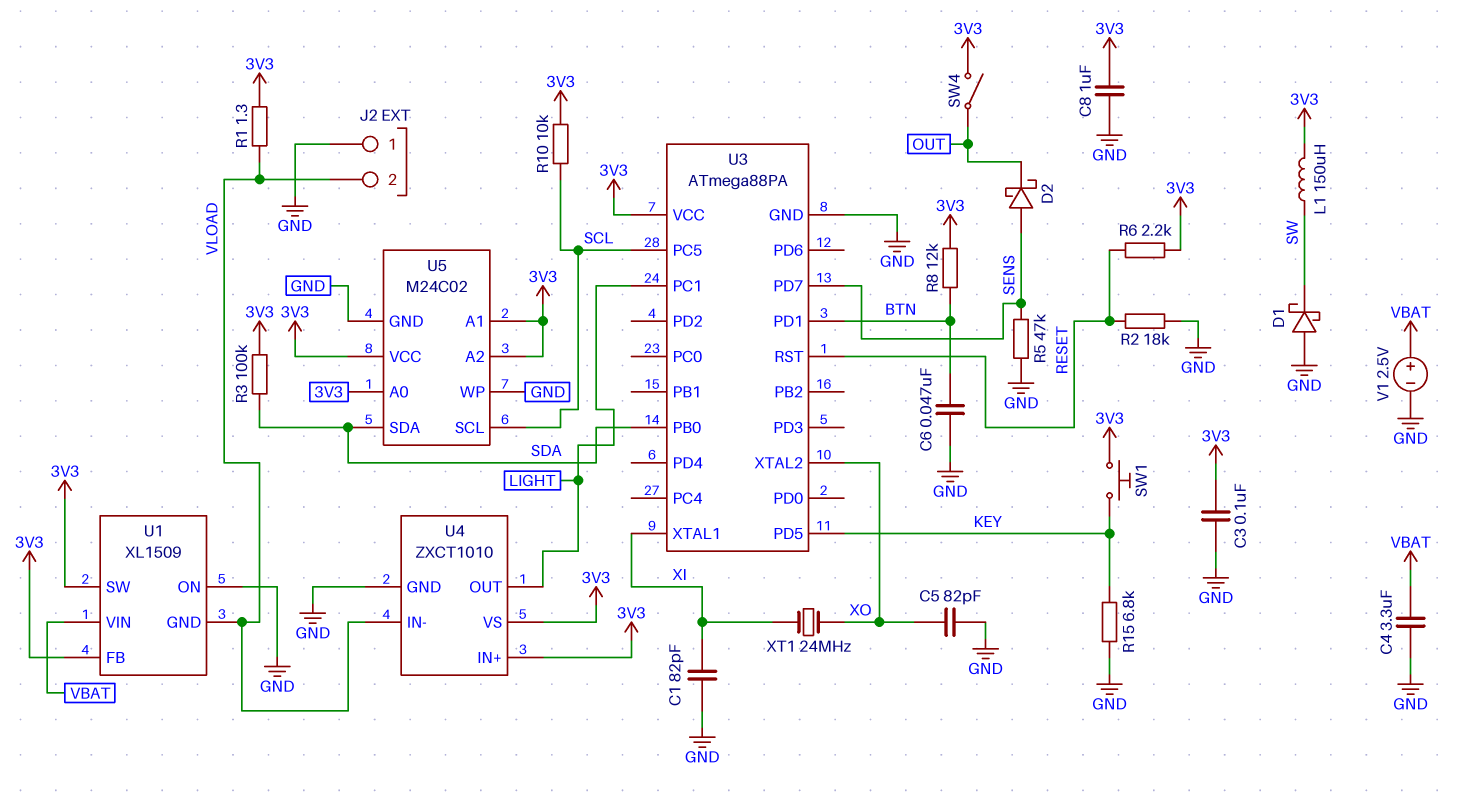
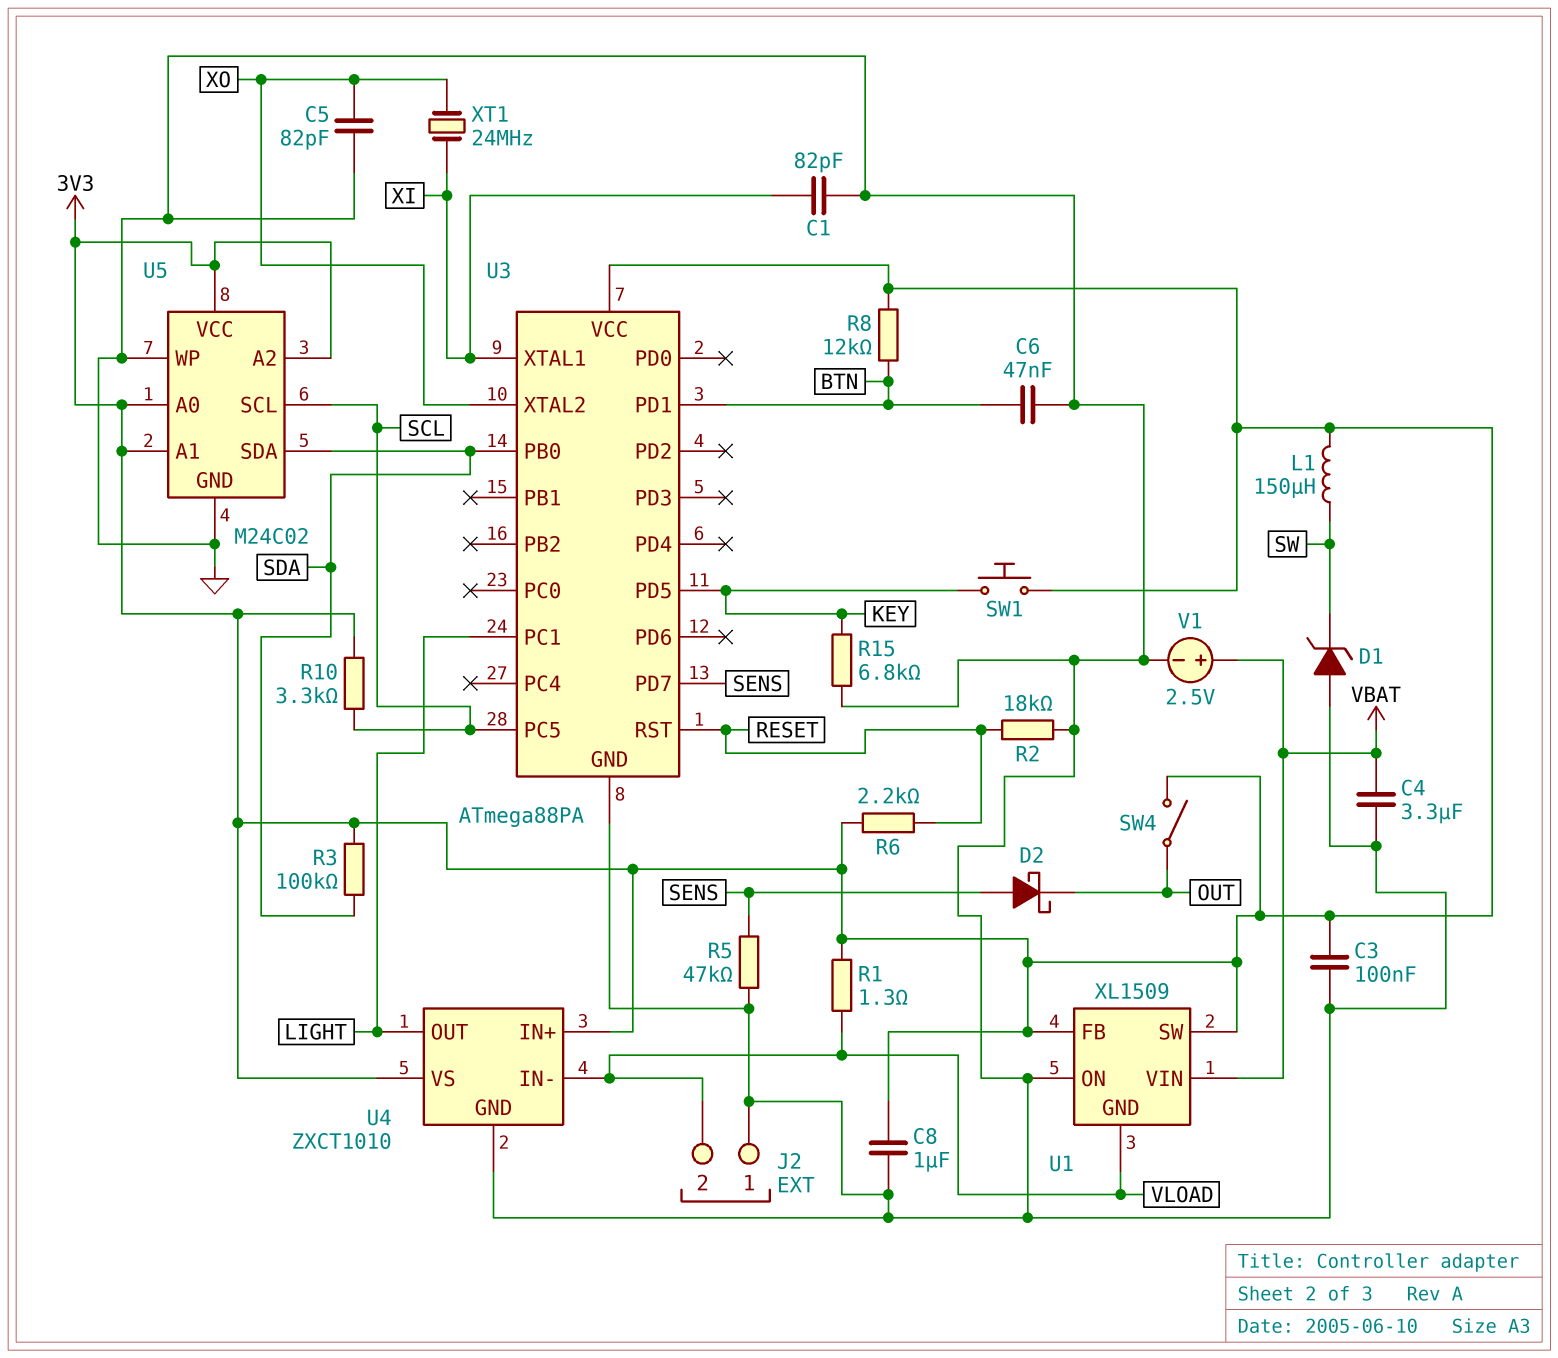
D1: schottky (A GND, K SW) -> zener (A GND, K SW)
R10: 10k (3V3, SCL) -> 3.3k (3V3, SCL)

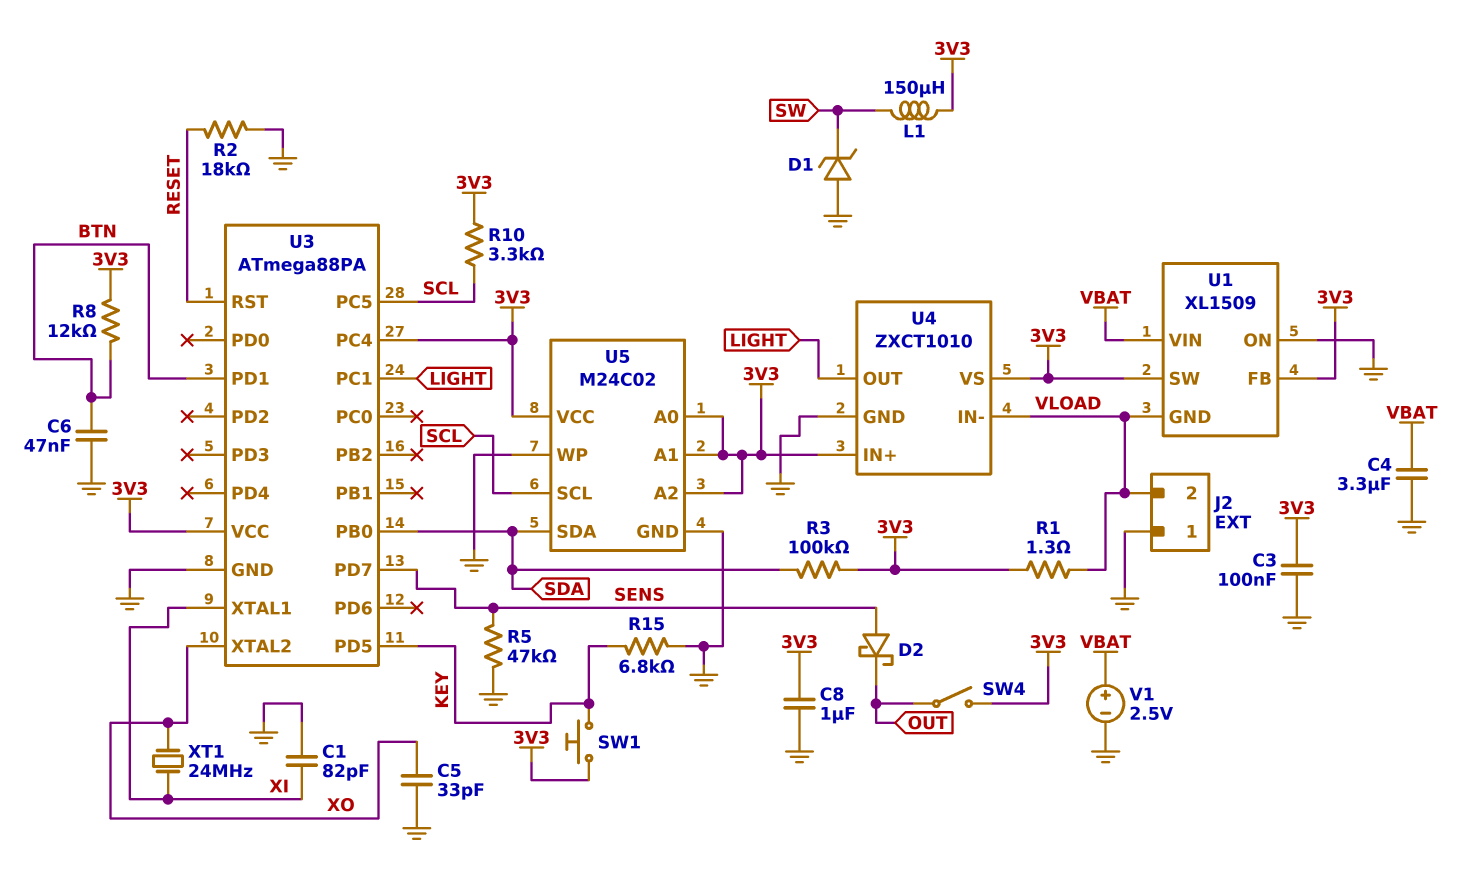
C5: 82pF (GND, XO) -> 33pF (GND, XO)
R6: 2.2k (3V3, RESET) -> none
U3 pin PC4: none -> 3V3

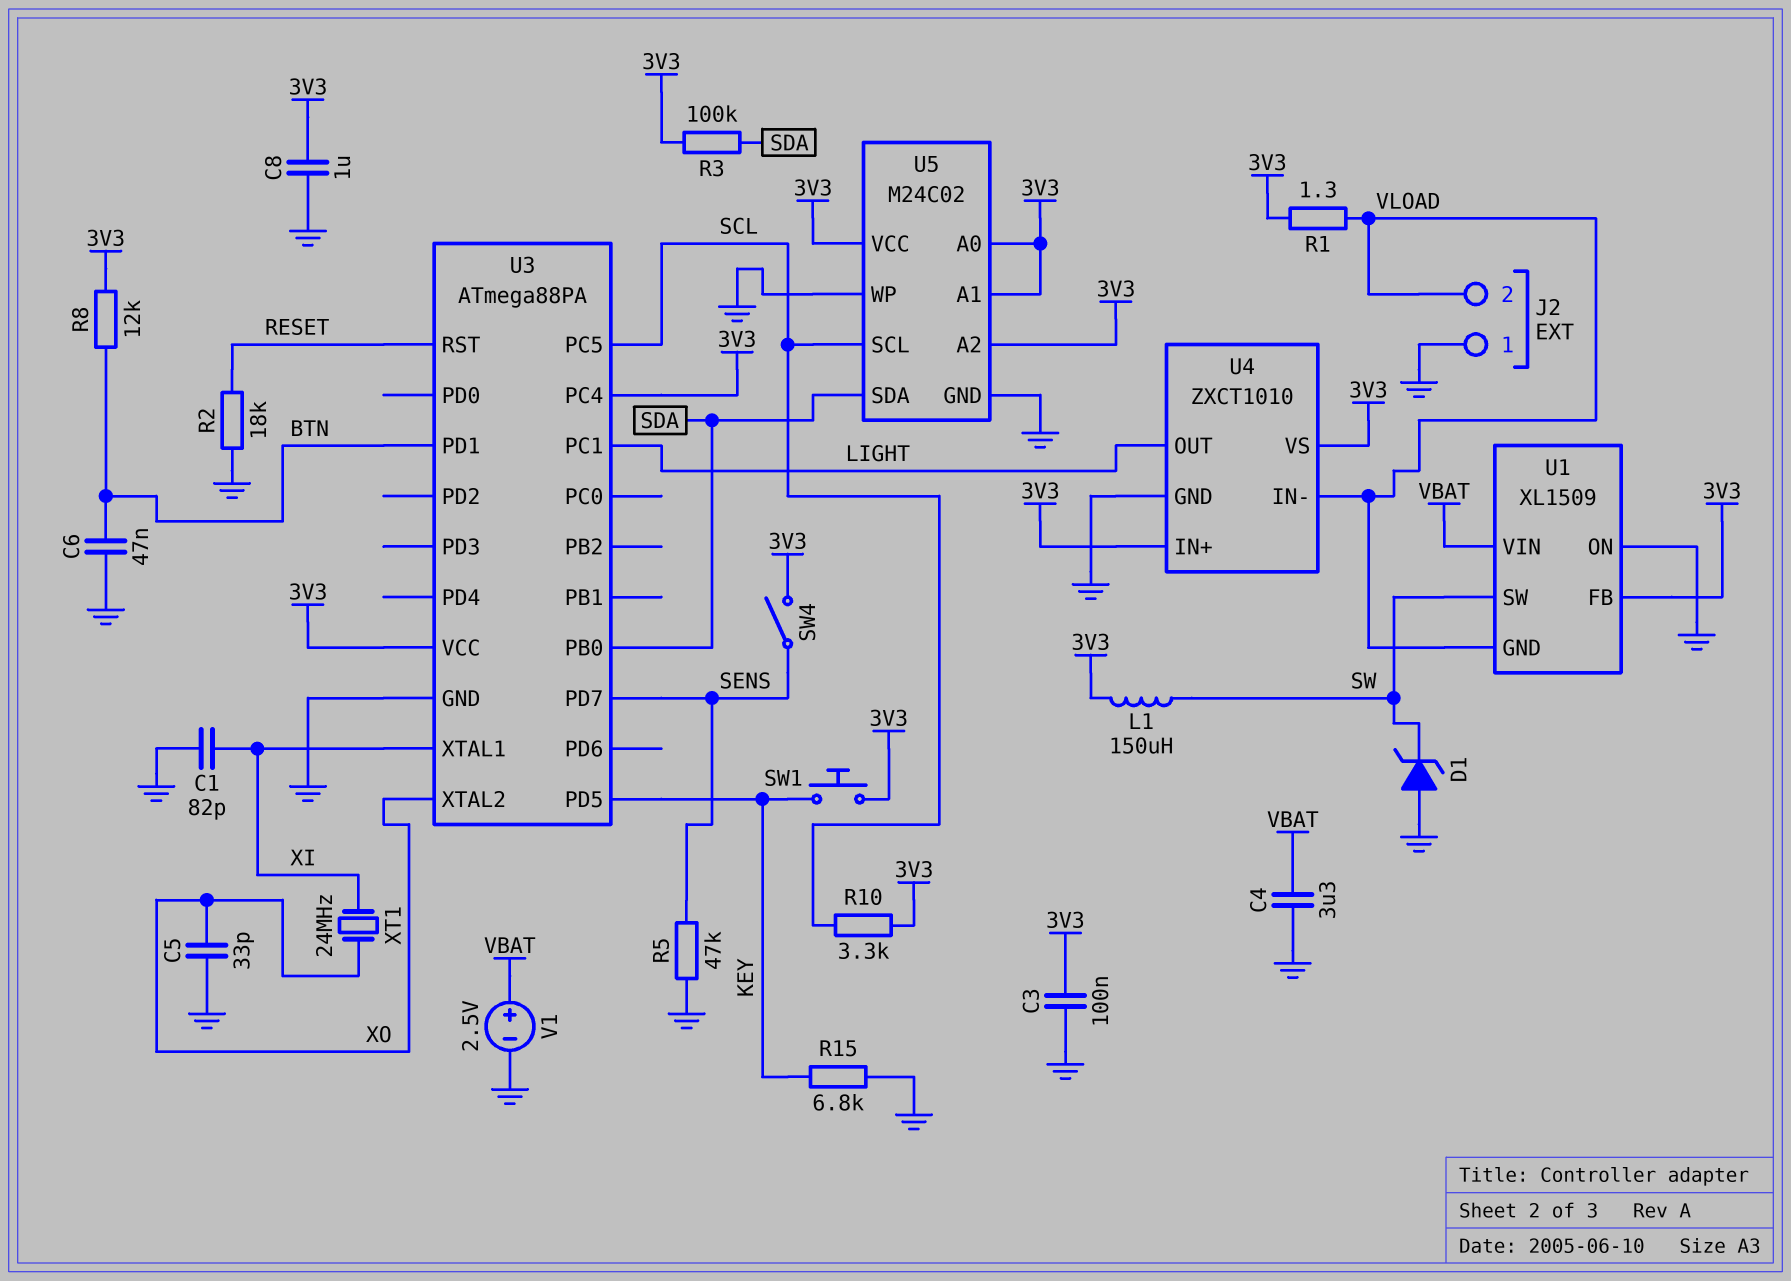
D2: schottky (A SENS, K OUT) -> none
SW4: switch (3V3, OUT) -> switch (3V3, SENS)
U1 pin SW: 3V3 -> SW

